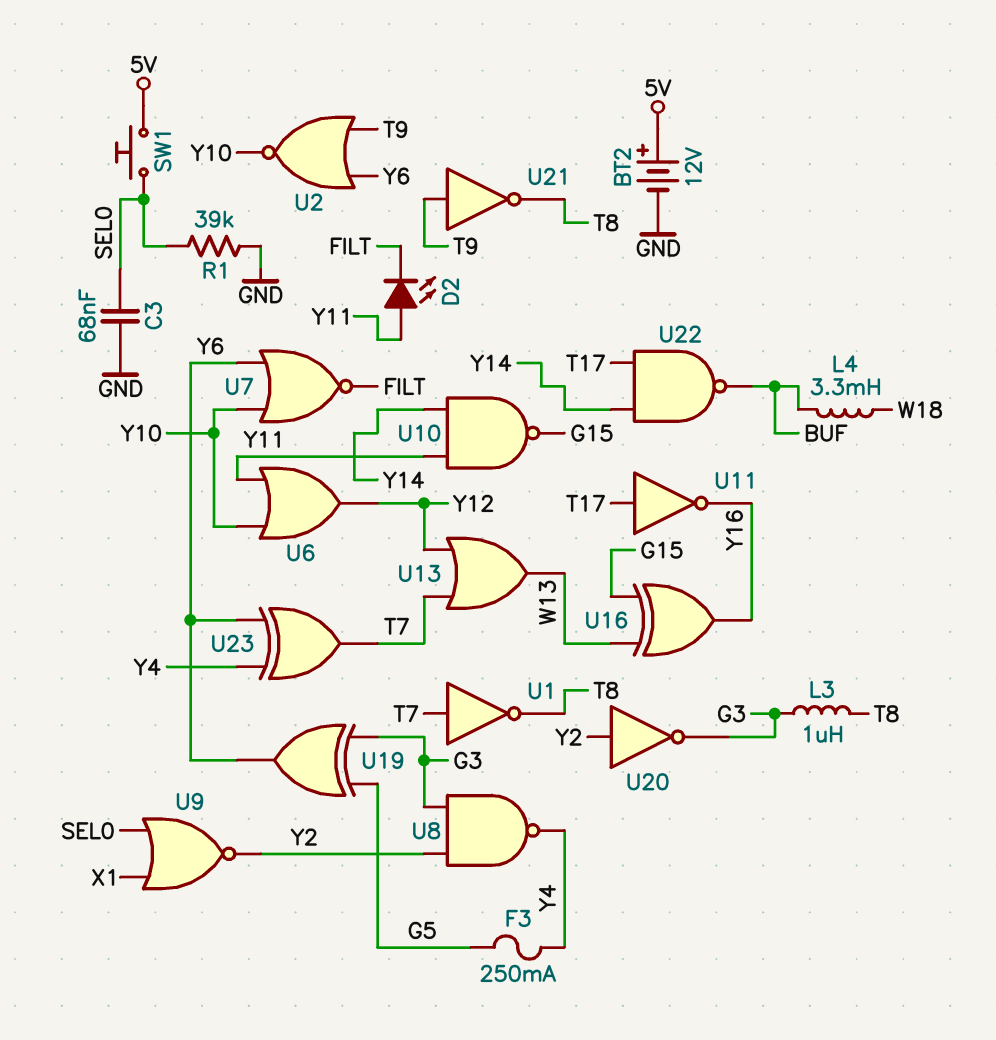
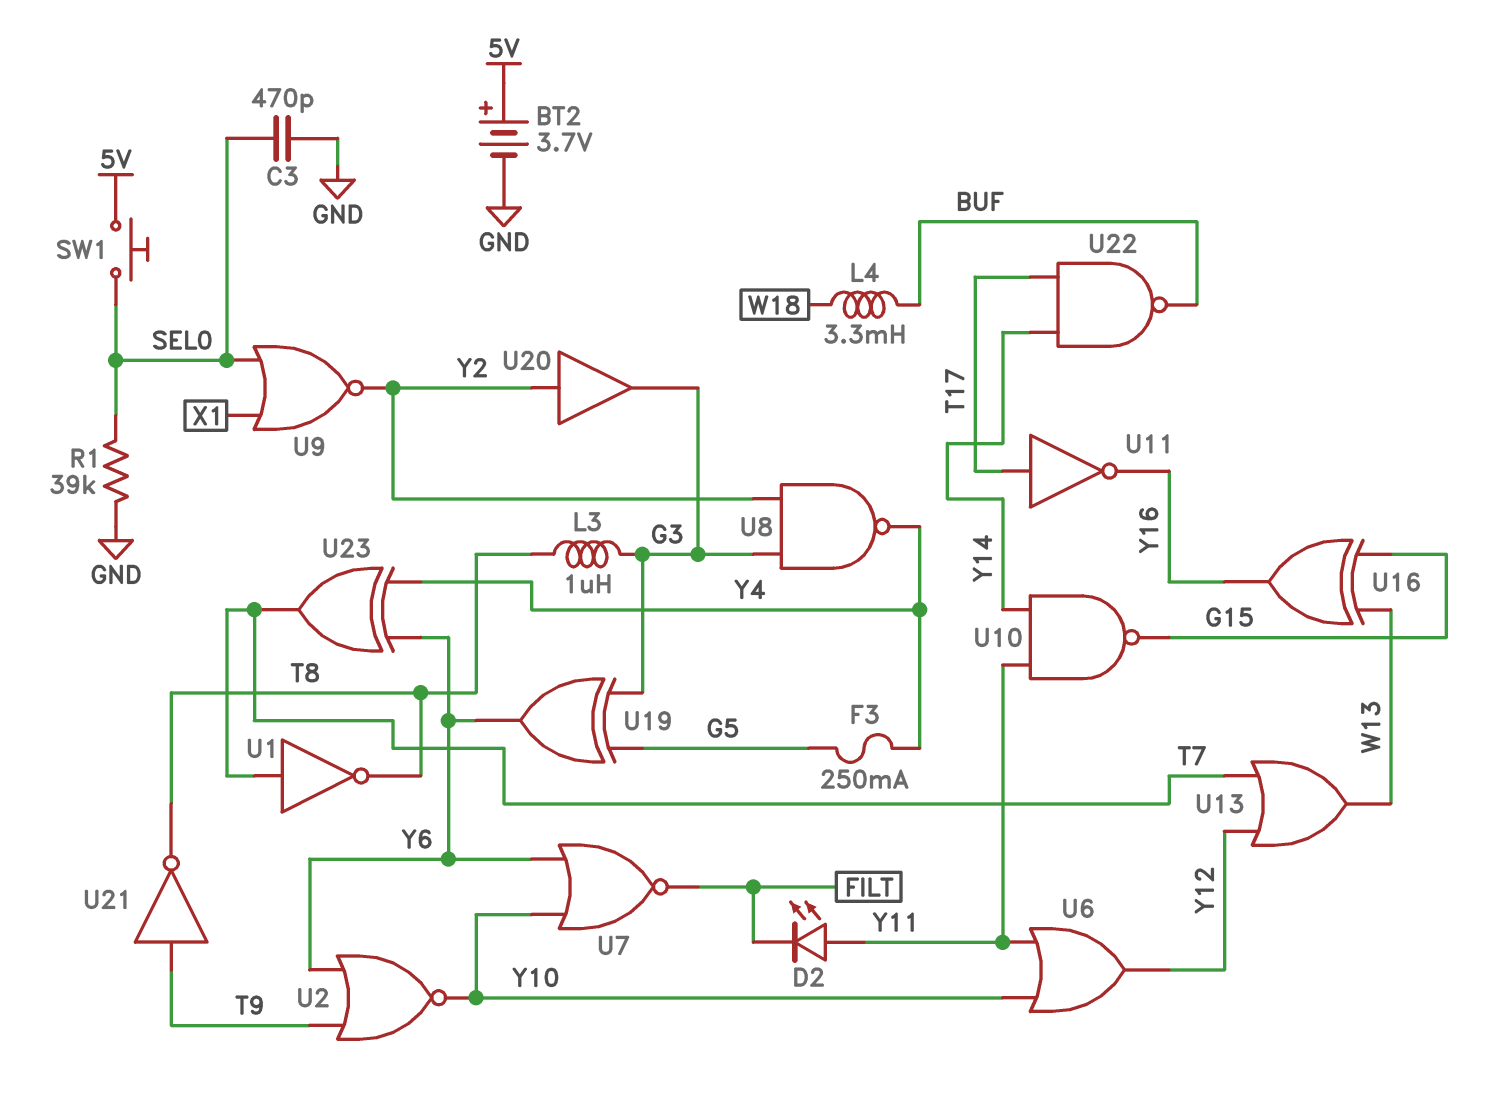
BT2: 12V (plus 5V, minus GND) -> 3.7V (plus 5V, minus GND)
C3: 68nF (GND, SEL0) -> 470pF (GND, SEL0)
U20: NOT (in Y2, out G3) -> buffer (in Y2, out G3)

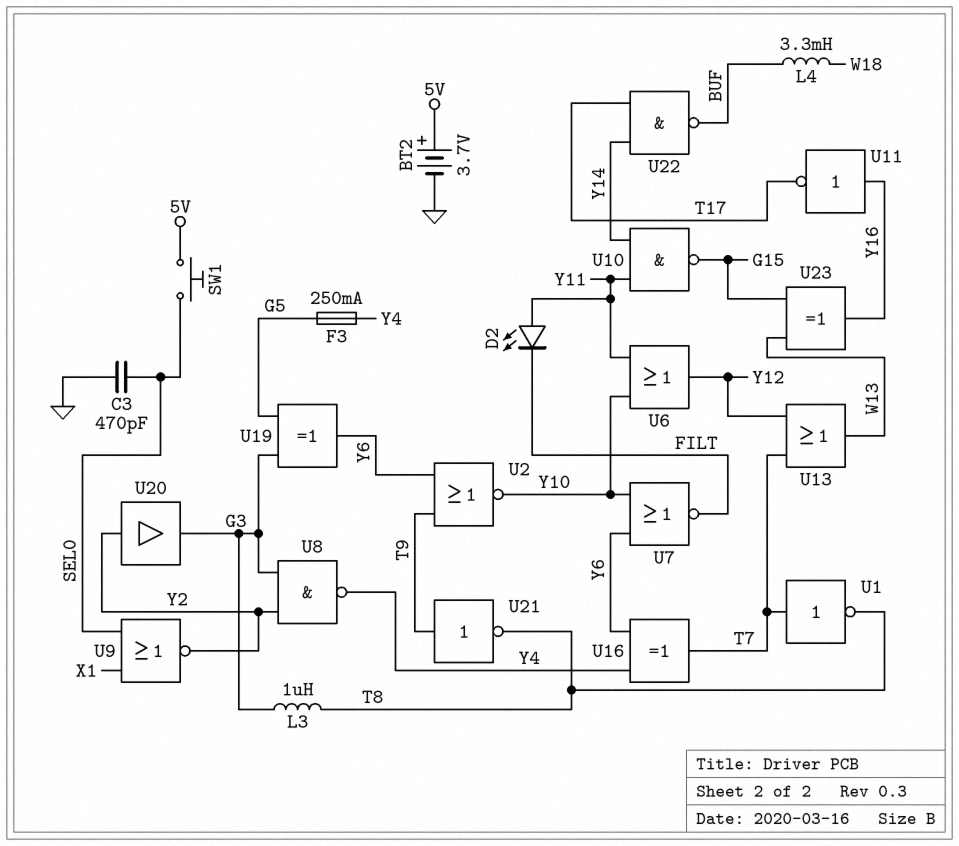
R1: 39k (GND, SEL0) -> none
U11: NOT (in T17, out Y16) -> NOT (in Y16, out T17)
U16: XOR (in G15, in W13, out Y16) -> XOR (in Y4, in Y6, out T7)
U23: XOR (in Y4, in Y6, out T7) -> XOR (in G15, in W13, out Y16)

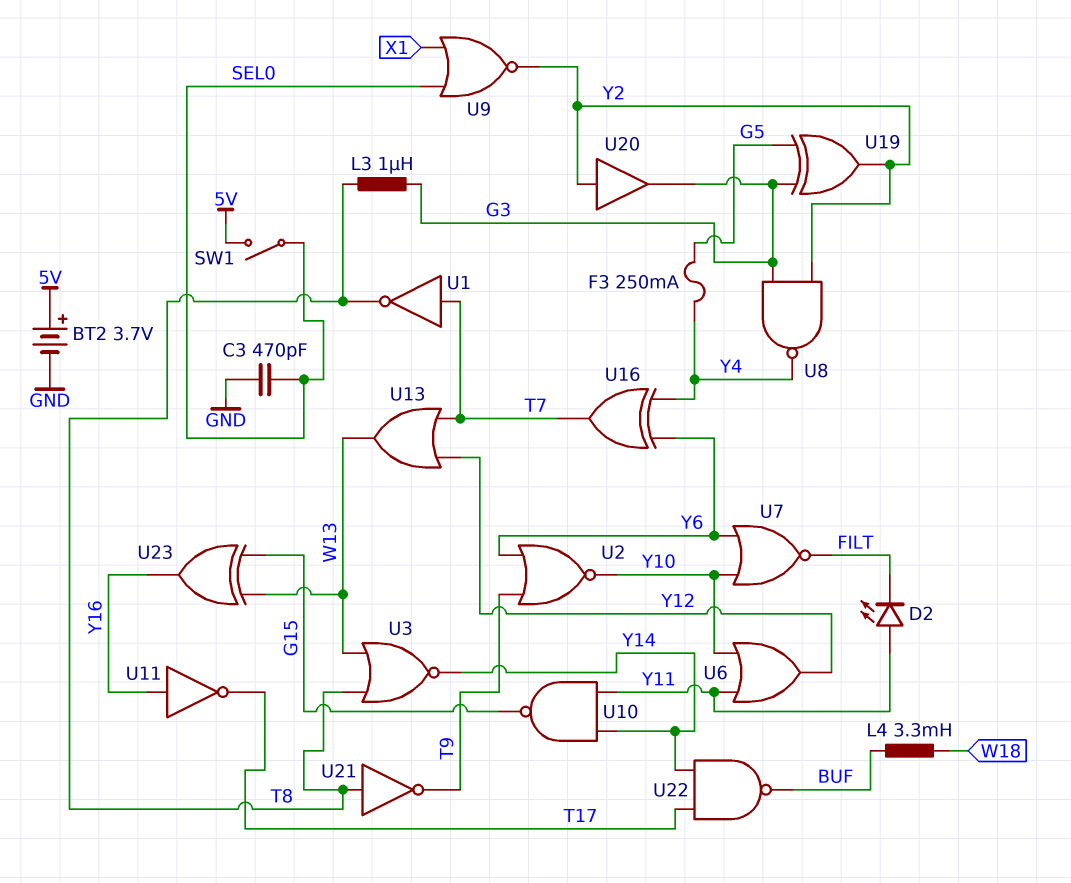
SW1: button (5V, SEL0) -> switch (5V, SEL0)
U3: none -> NOR (in T8, in W13, out Y14)
U19: XOR (in G3, in G5, out Y6) -> XOR (in G3, in G5, out Y2)
U21: NOT (in T9, out T8) -> NOT (in T8, out T9)

